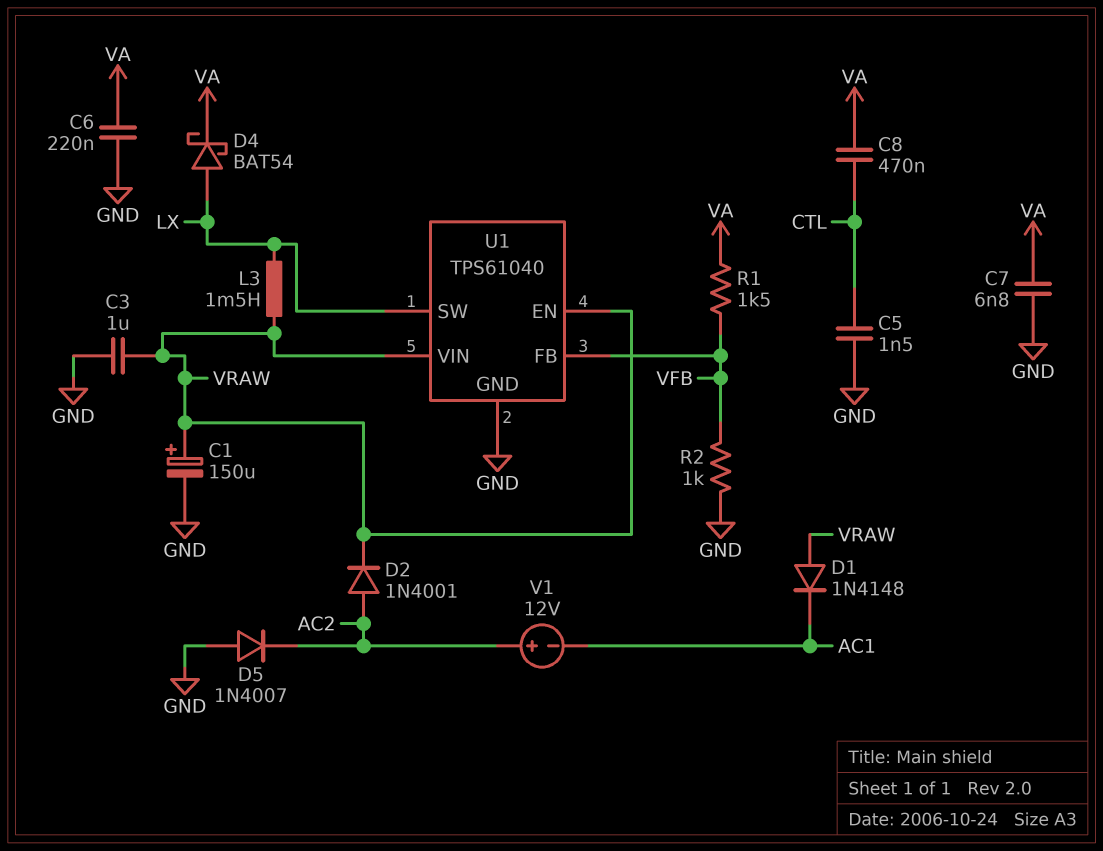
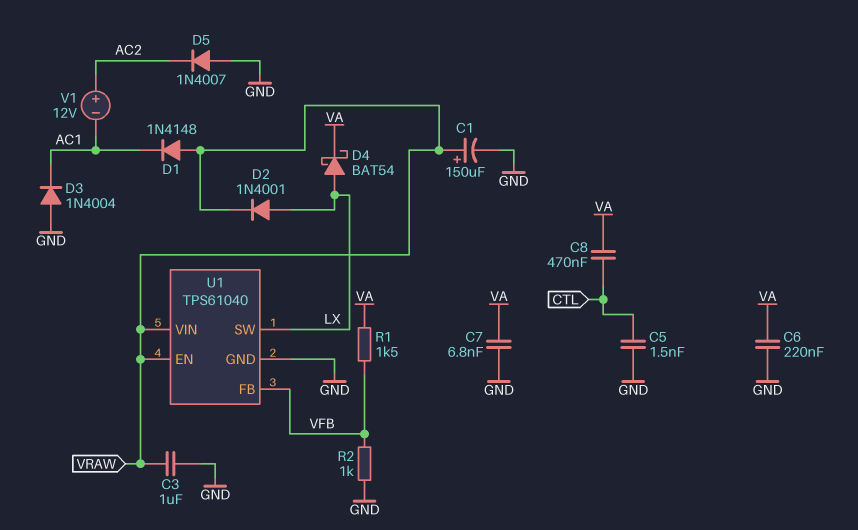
D2: diode 1N4001 (A AC2, K VRAW) -> diode 1N4001 (A LX, K VRAW)
D3: none -> diode 1N4004 (A GND, K AC1)
L3: 1.5mH (LX, VRAW) -> none

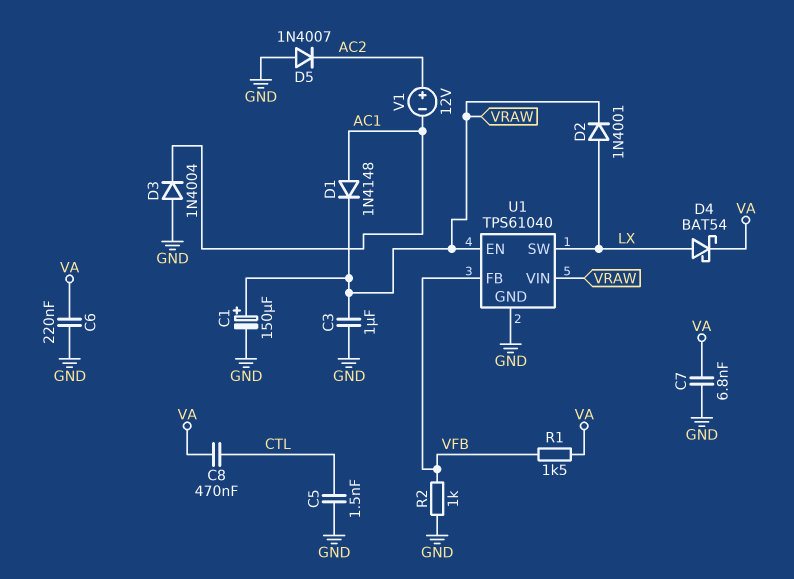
D1: diode 1N4148 (A VRAW, K AC1) -> diode 1N4148 (A AC1, K VRAW)

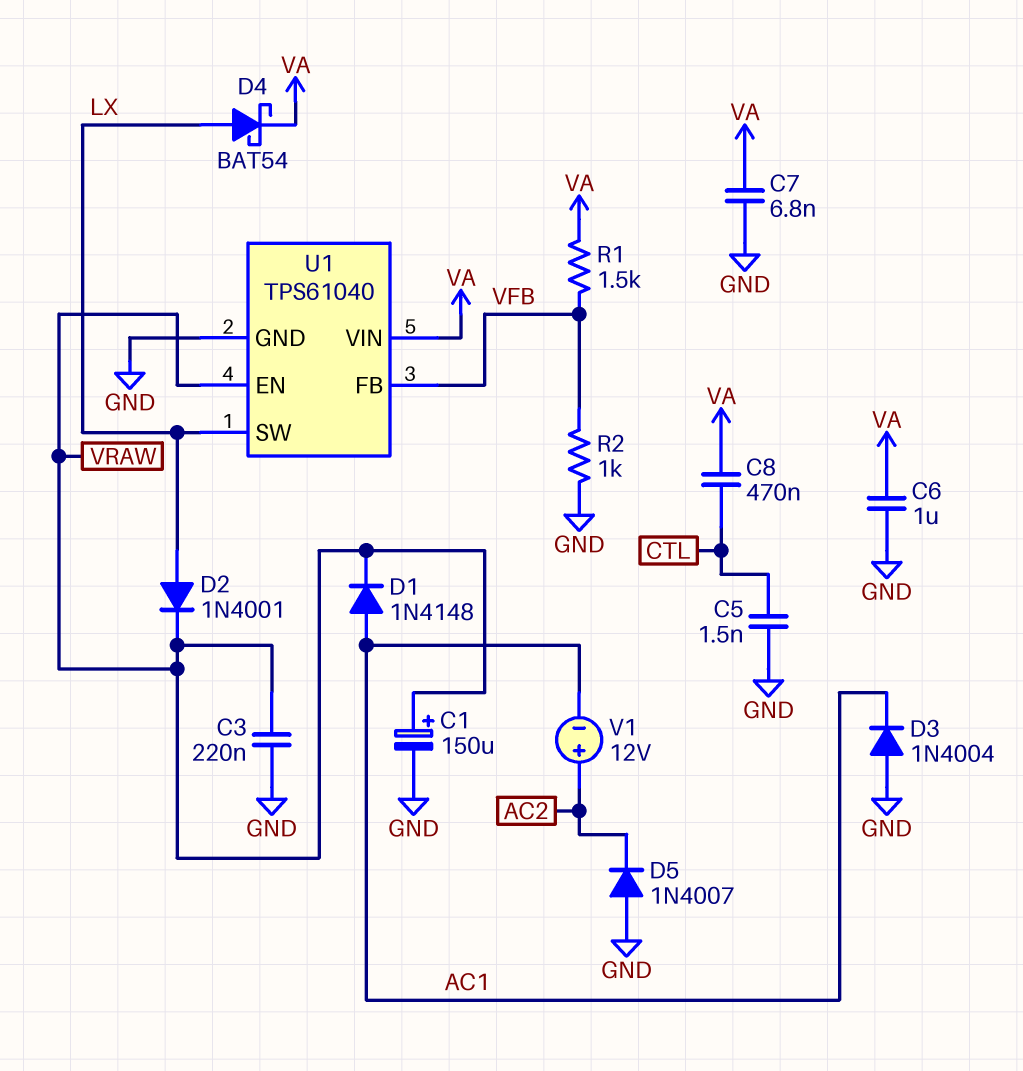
C3: 1uF (GND, VRAW) -> 220nF (GND, VRAW)
C6: 220nF (GND, VA) -> 1uF (GND, VA)
U1 pin VIN: VRAW -> VA

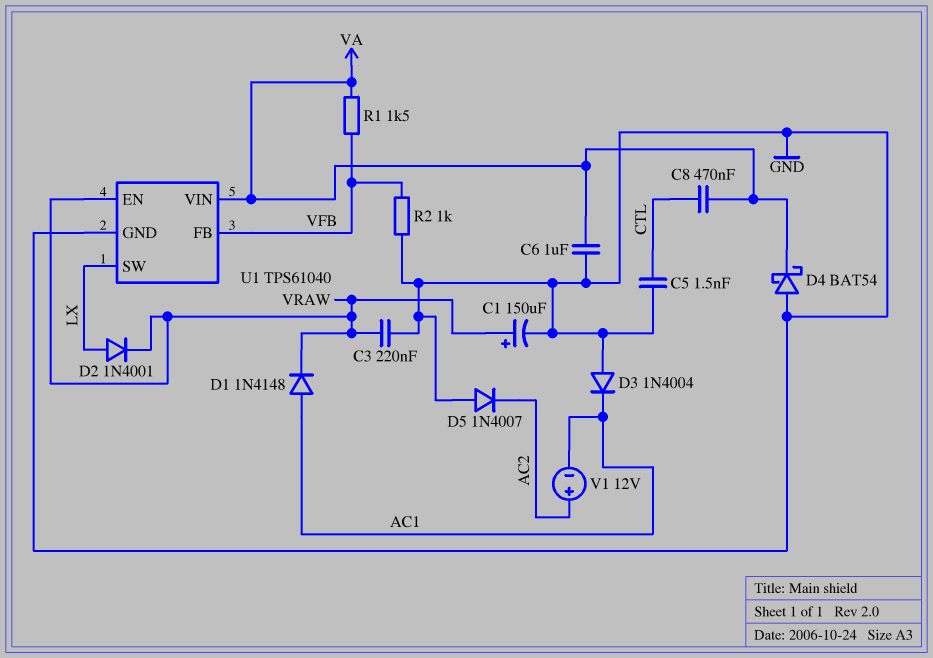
C7: 6.8nF (GND, VA) -> none
D4: schottky BAT54 (A LX, K VA) -> schottky BAT54 (A GND, K VA)

